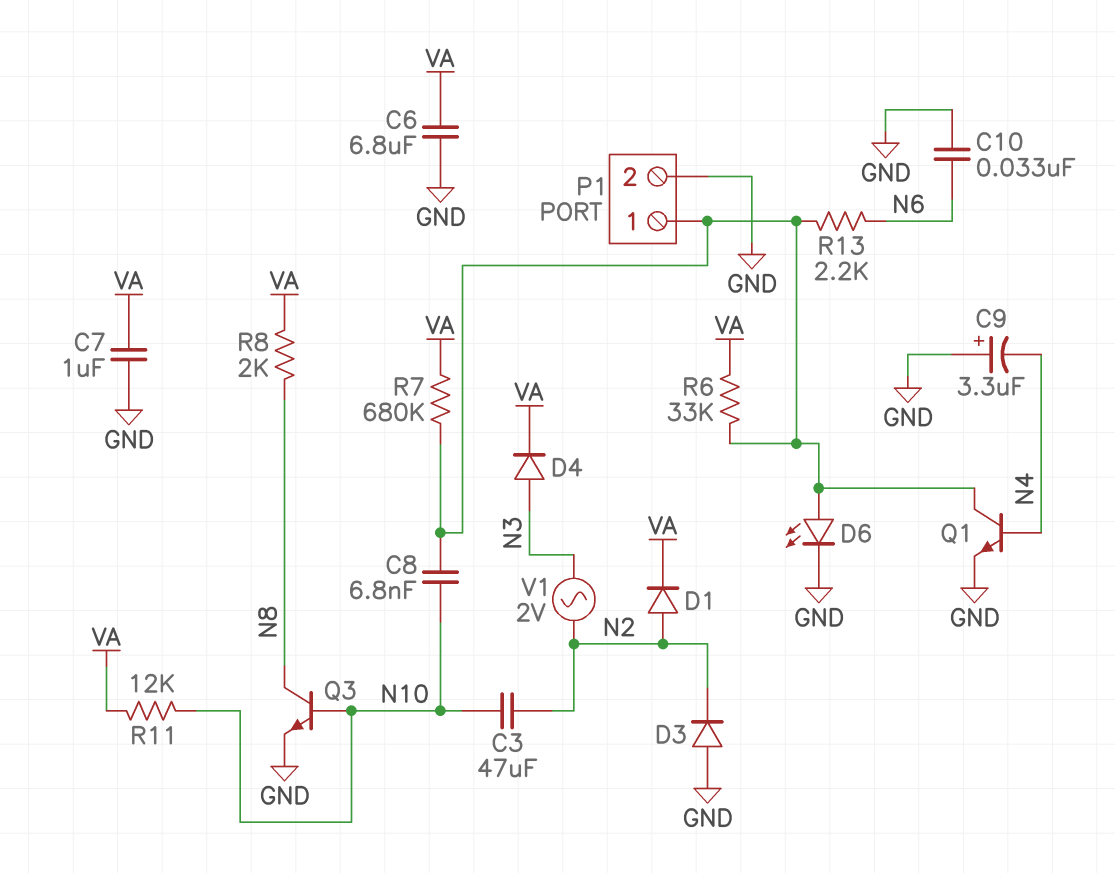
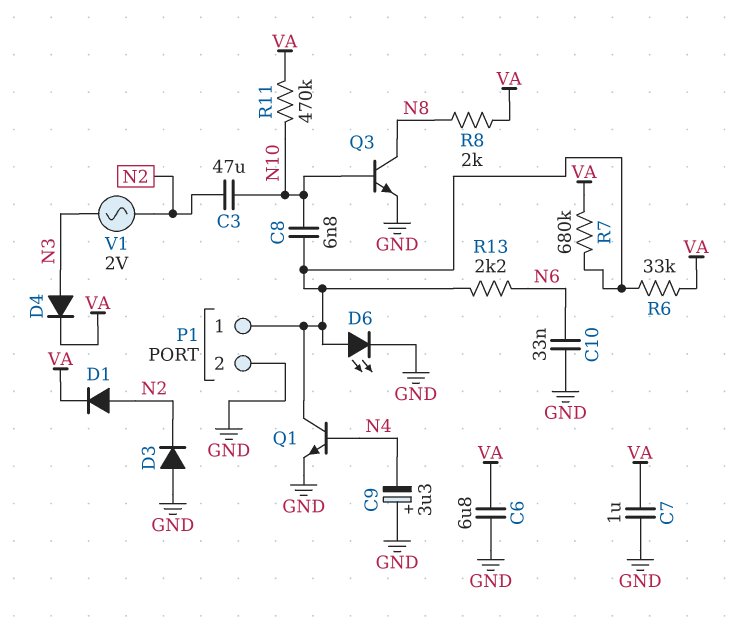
R11: 12k (N10, VA) -> 470k (N10, VA)

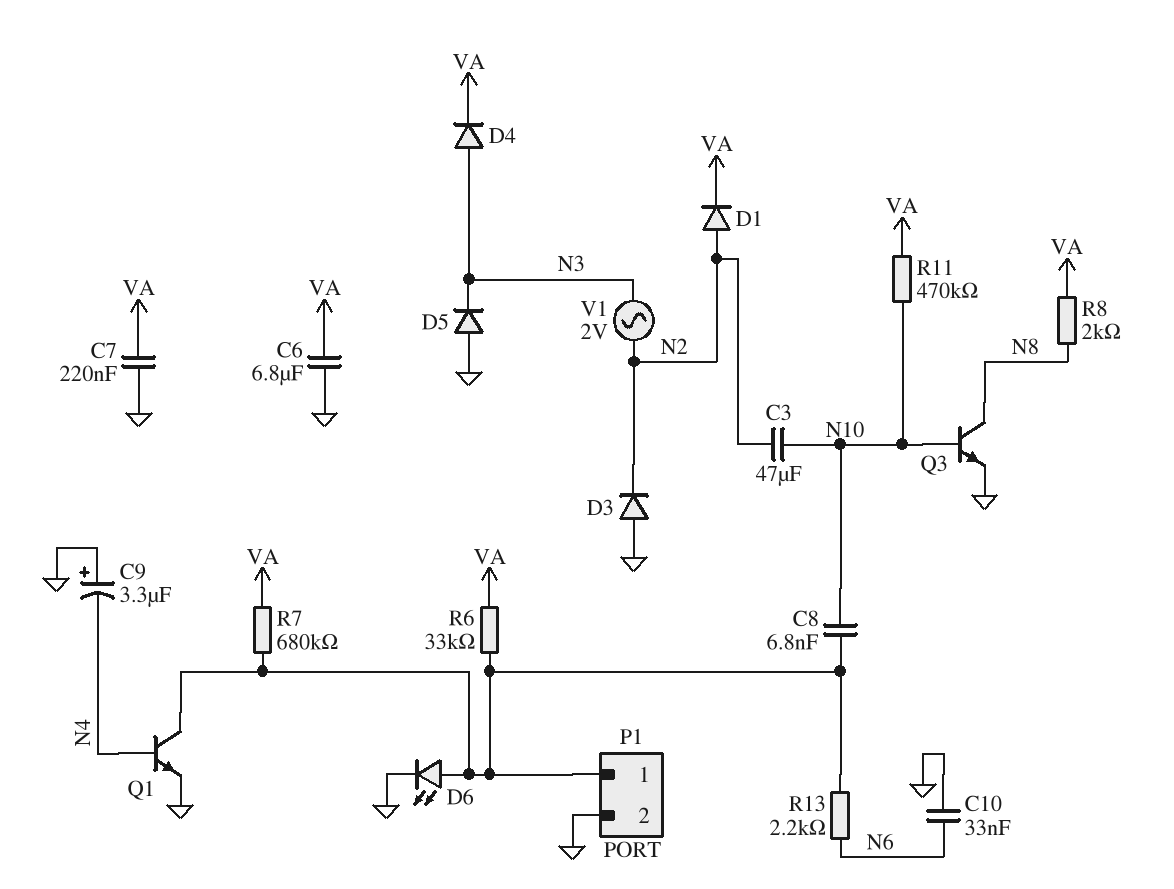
C7: 1uF (GND, VA) -> 220nF (GND, VA)
D5: none -> diode (A GND, K N3)

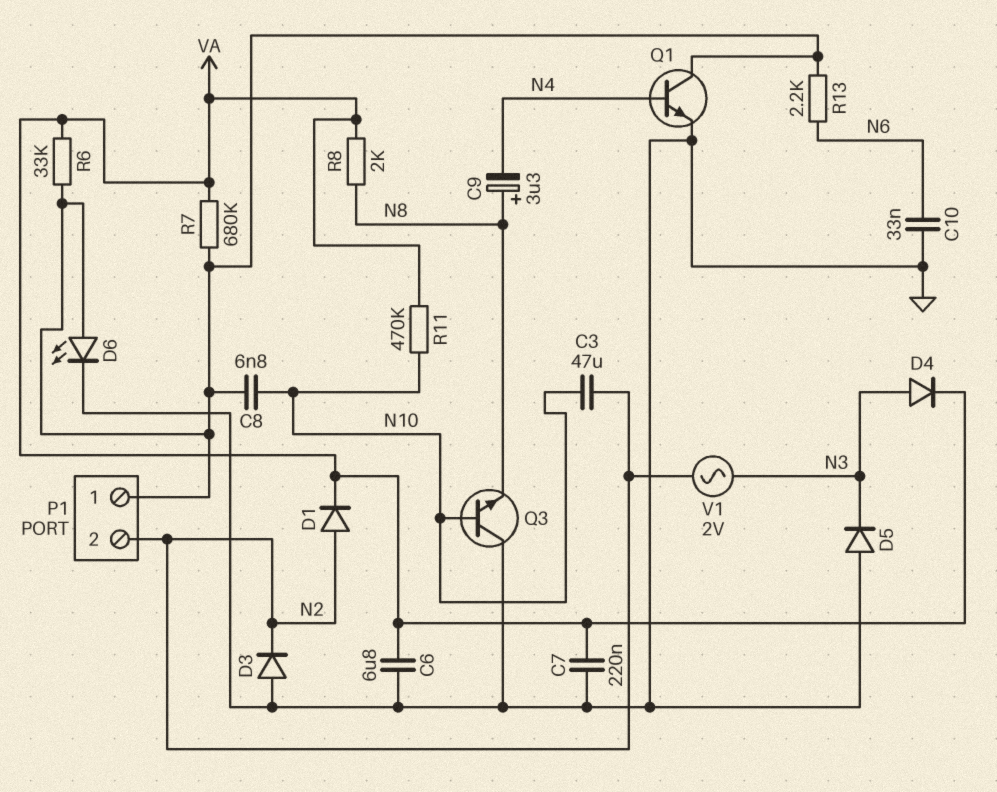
C9: 3.3uF (plus GND, minus N4) -> 3.3uF (plus N8, minus N4)
P1 pin 2: GND -> N2
Q3: NPN (B N10, C N8, E GND) -> NPN (B N10, C GND, E N8)

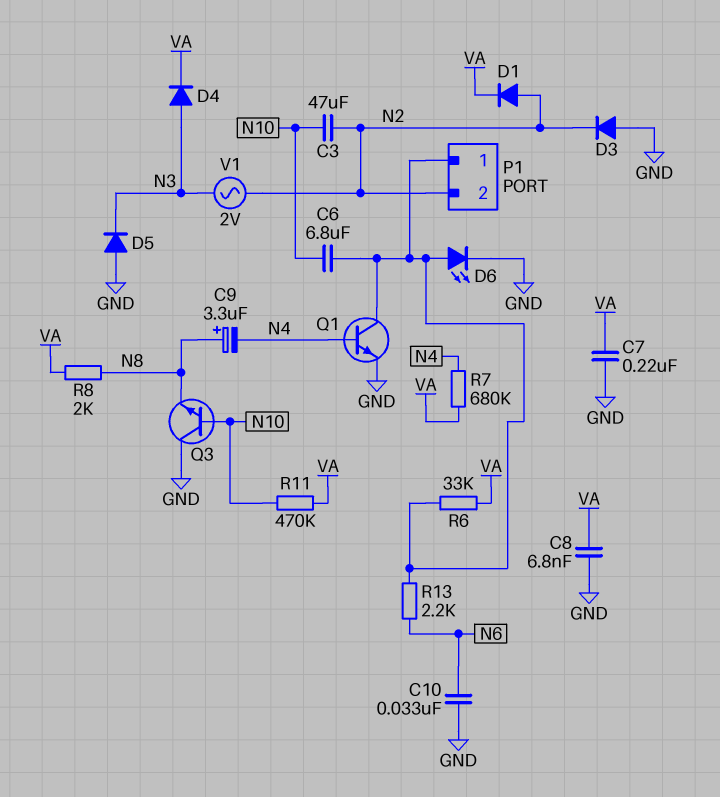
C6: 6.8uF (GND, VA) -> 6.8uF (N10, P1/1)
C8: 6.8nF (N10, P1/1) -> 6.8nF (GND, VA)
R7: 680k (P1/1, VA) -> 680k (N4, VA)

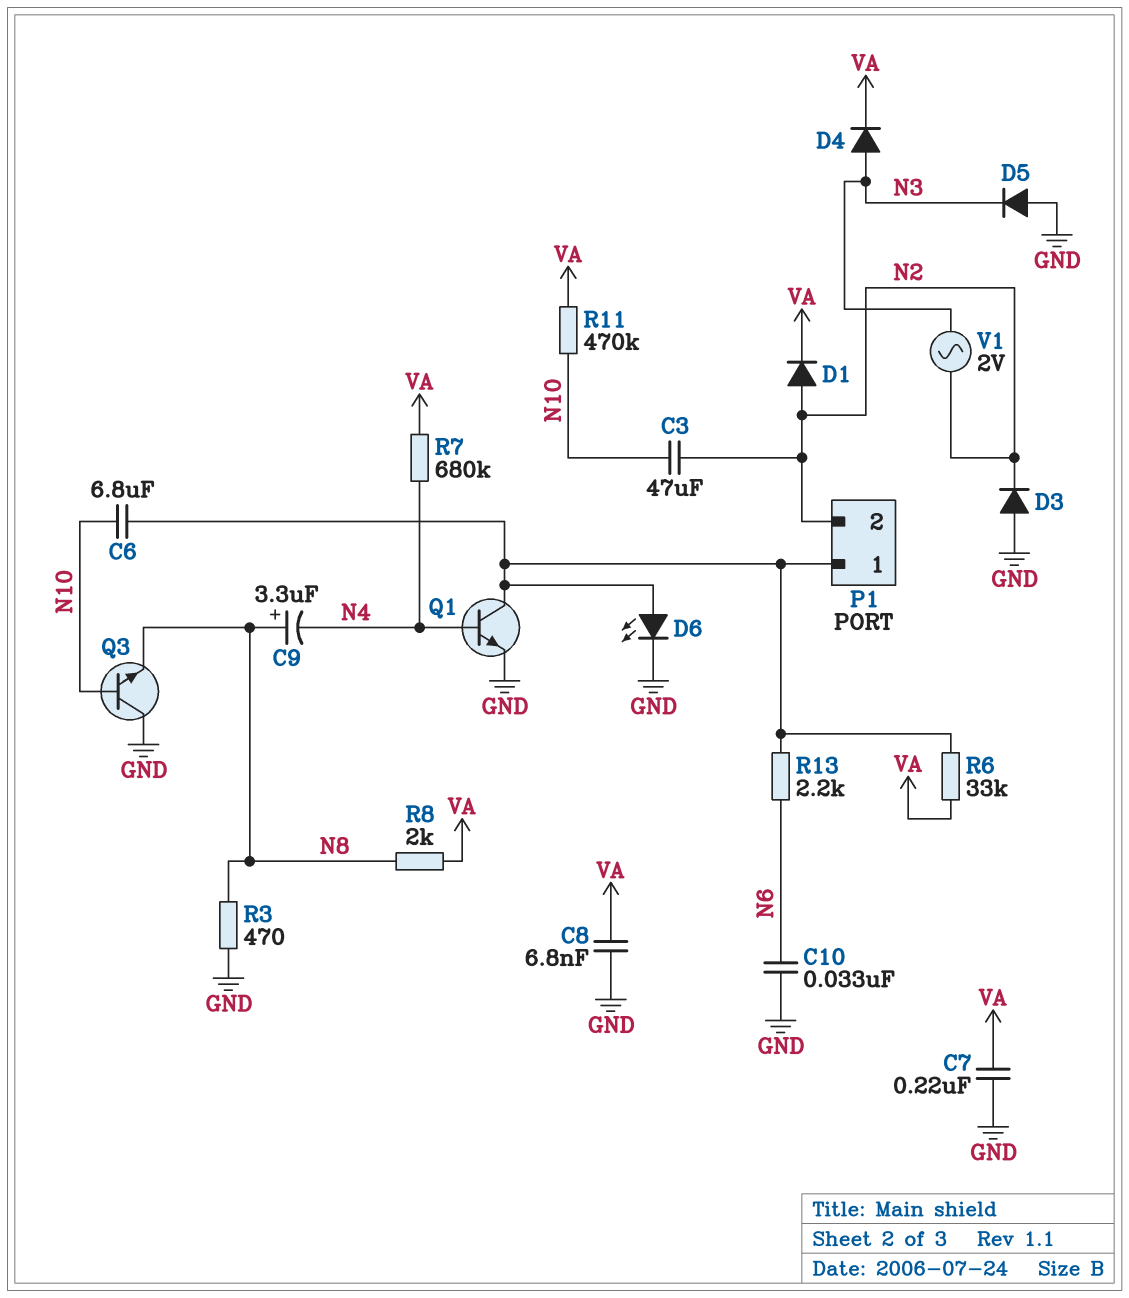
R3: none -> 470 (GND, N8)

